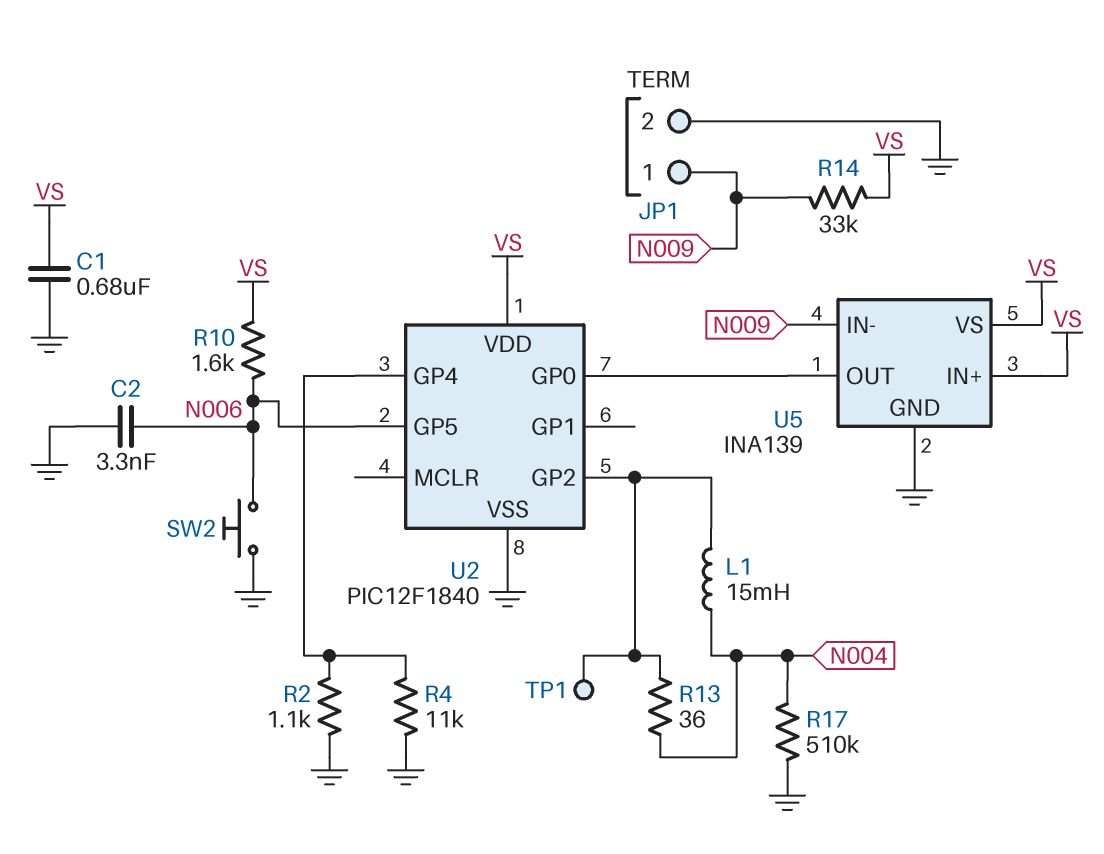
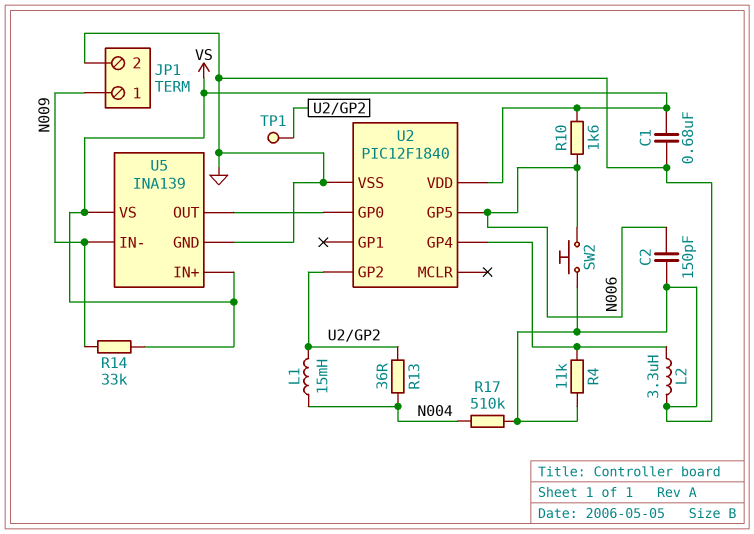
C2: 3.3nF (GND, N006) -> 150pF (GND, N006)
L2: none -> 3.3uH (GND, U2/GP4)
R2: 1.1k (GND, U2/GP4) -> none

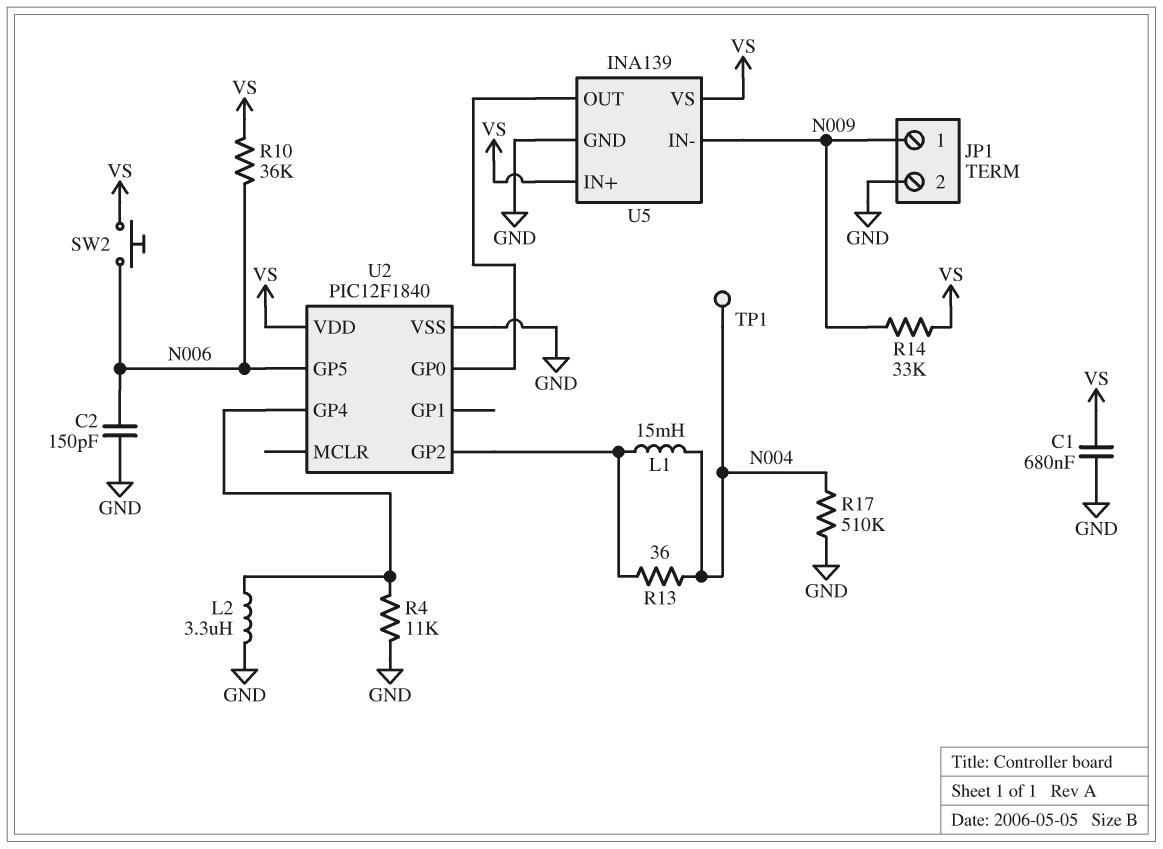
R10: 1.6k (N006, VS) -> 36k (N006, VS)
SW2: button (GND, N006) -> button (N006, VS)
TP1: test point (U2/GP2) -> test point (N004)

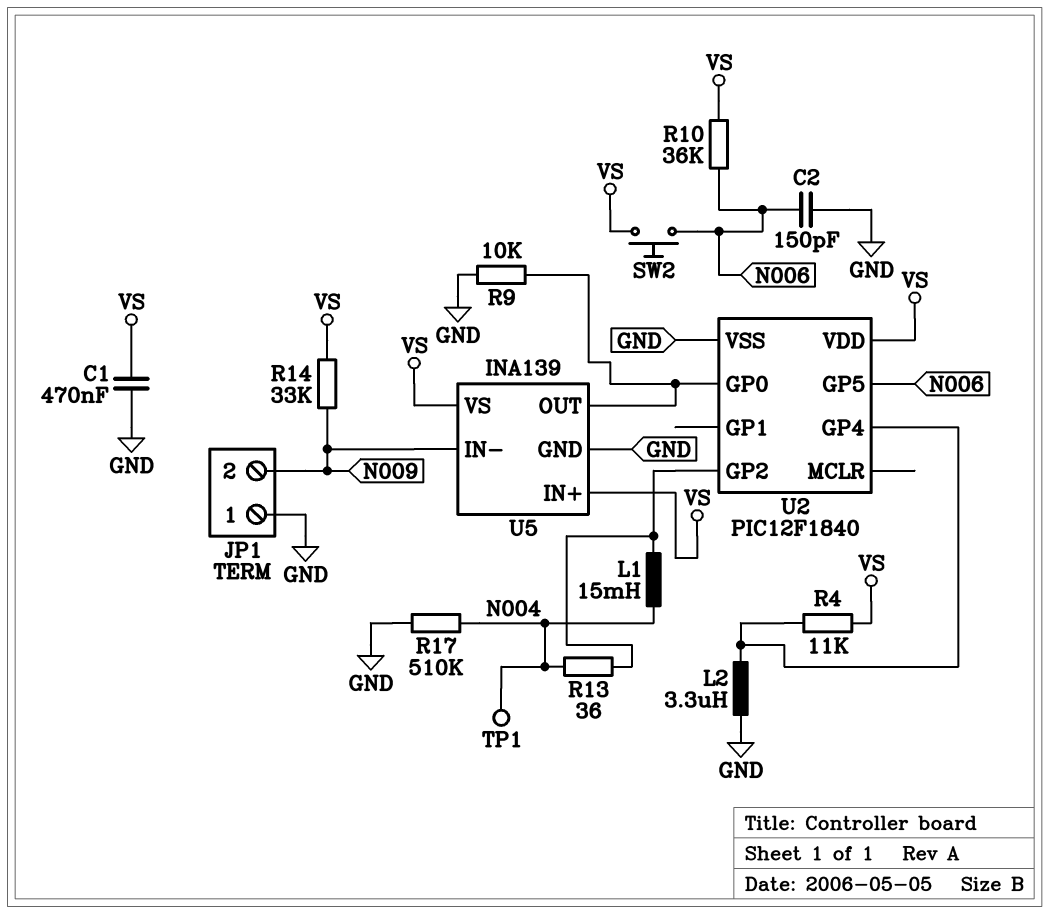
C1: 680nF (GND, VS) -> 470nF (GND, VS)
JP1 pin 1: N009 -> GND
JP1 pin 2: GND -> N009
R4: 11k (GND, U2/GP4) -> 11k (U2/GP4, VS)
R9: none -> 10k (GND, U2/GP0)

